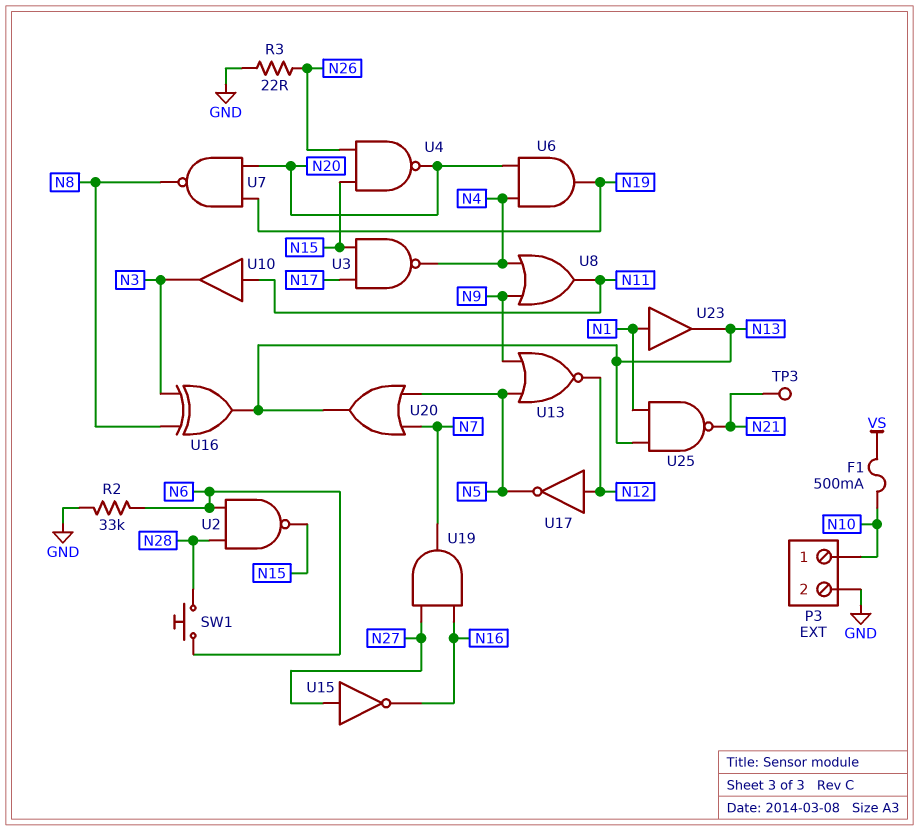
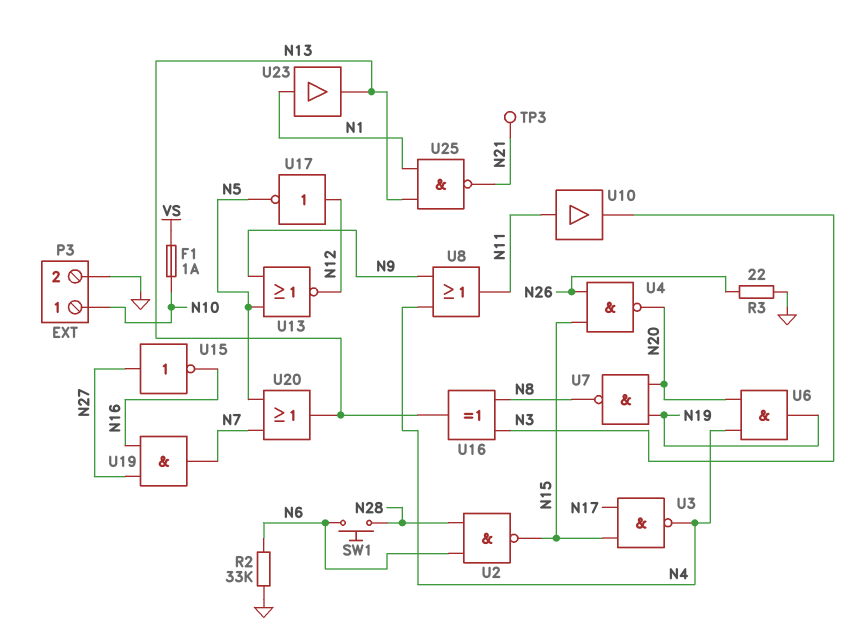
F1: 500mA (N10, VS) -> 1A (N10, VS)

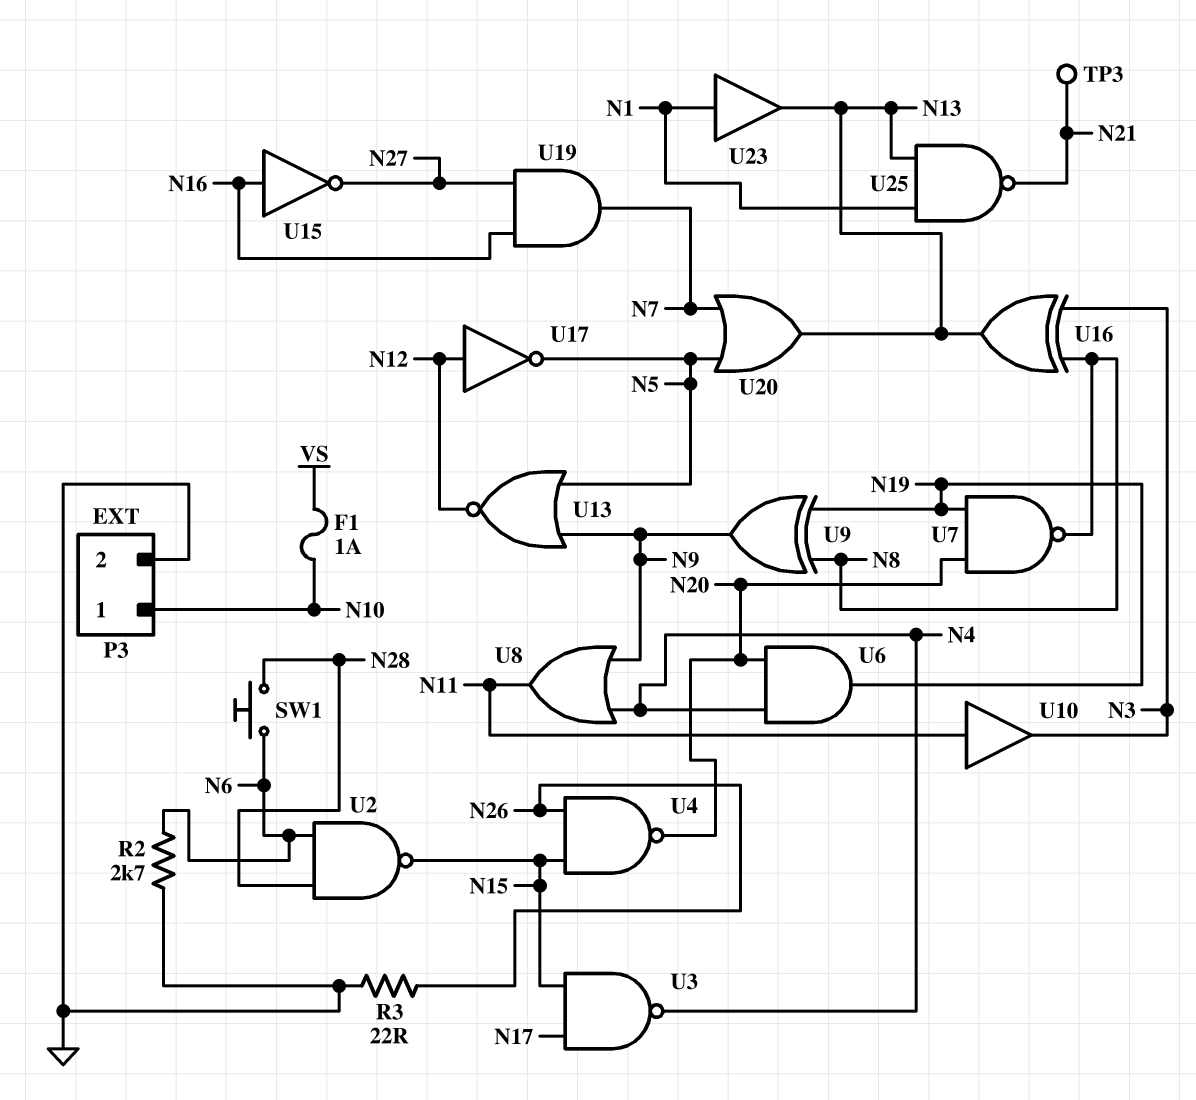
R2: 33k (GND, N6) -> 2.7k (GND, N6)
U9: none -> XOR (in N8, in N19, out N9)
U15: NOT (in N27, out N16) -> NOT (in N16, out N27)

